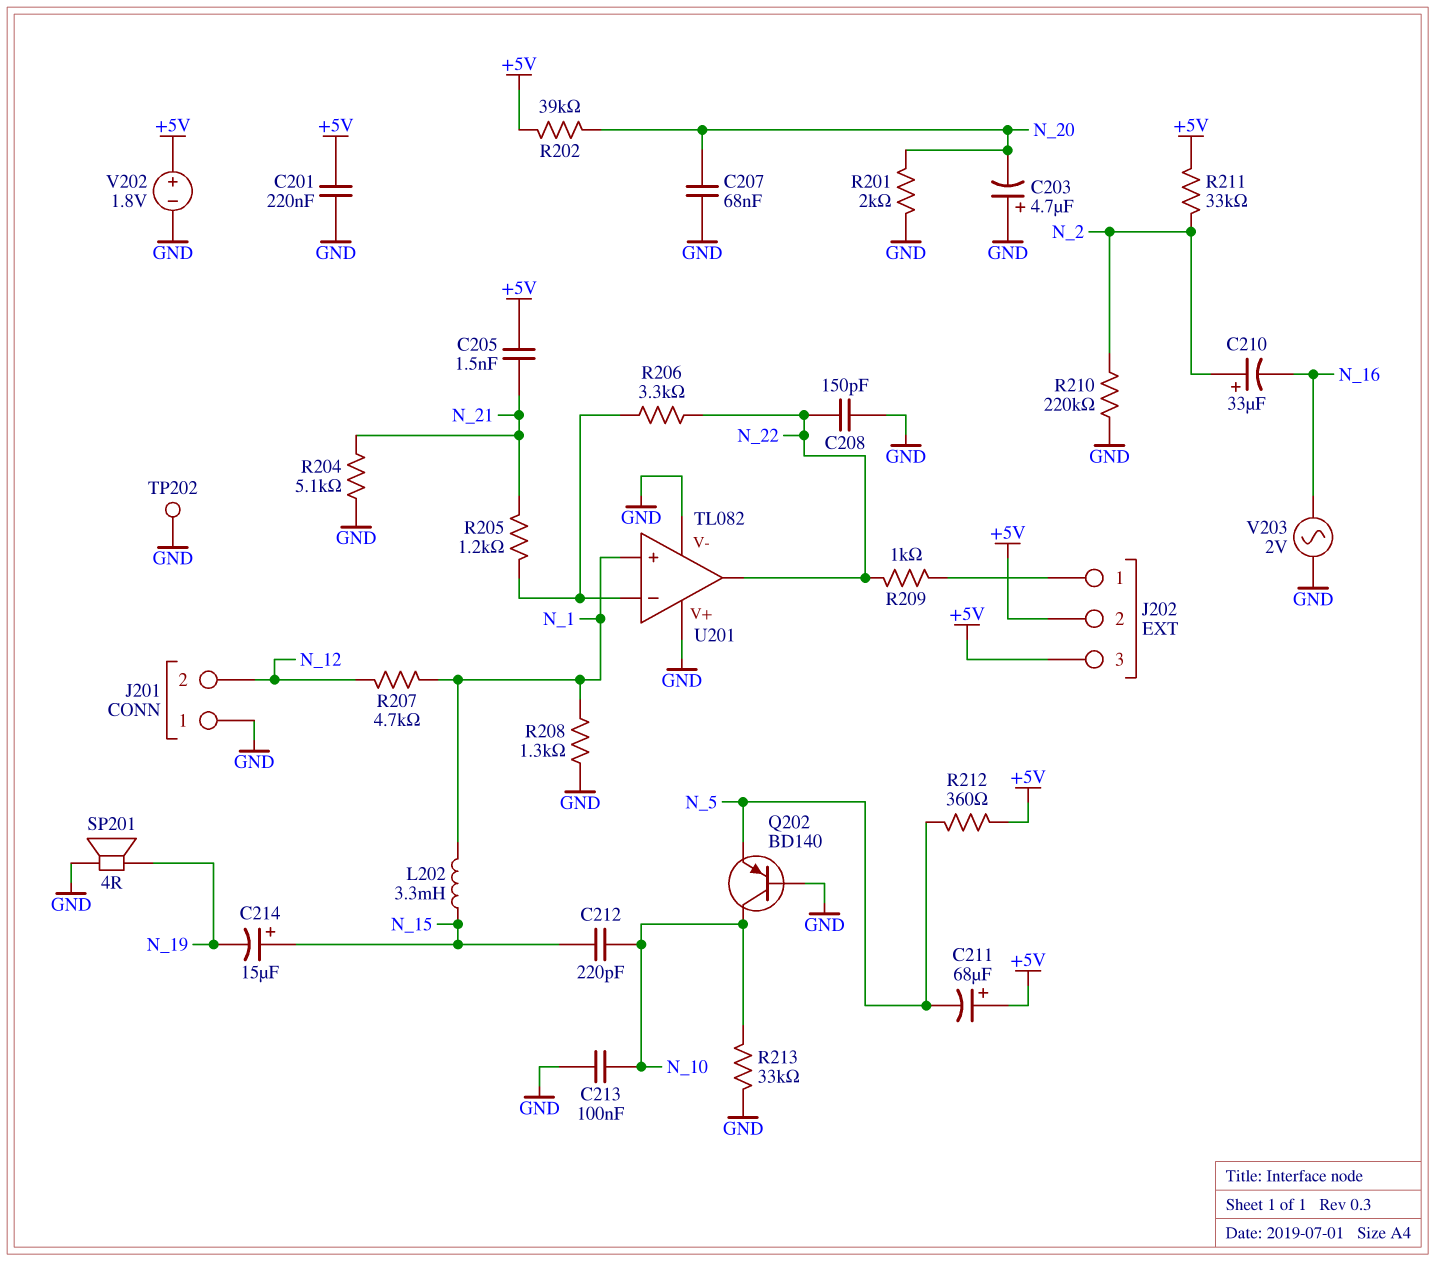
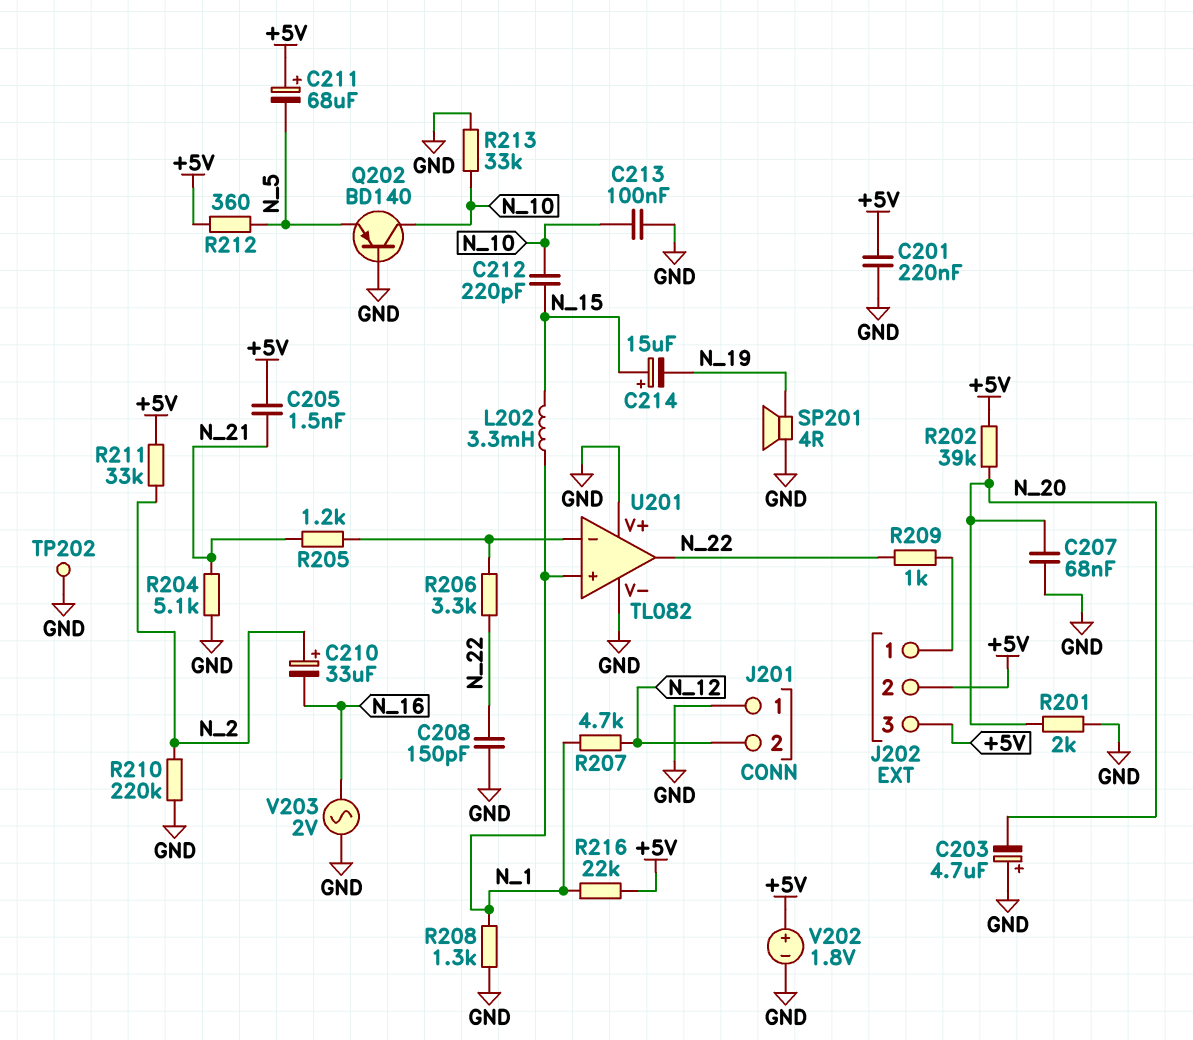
R216: none -> 22k (+5V, N_1)

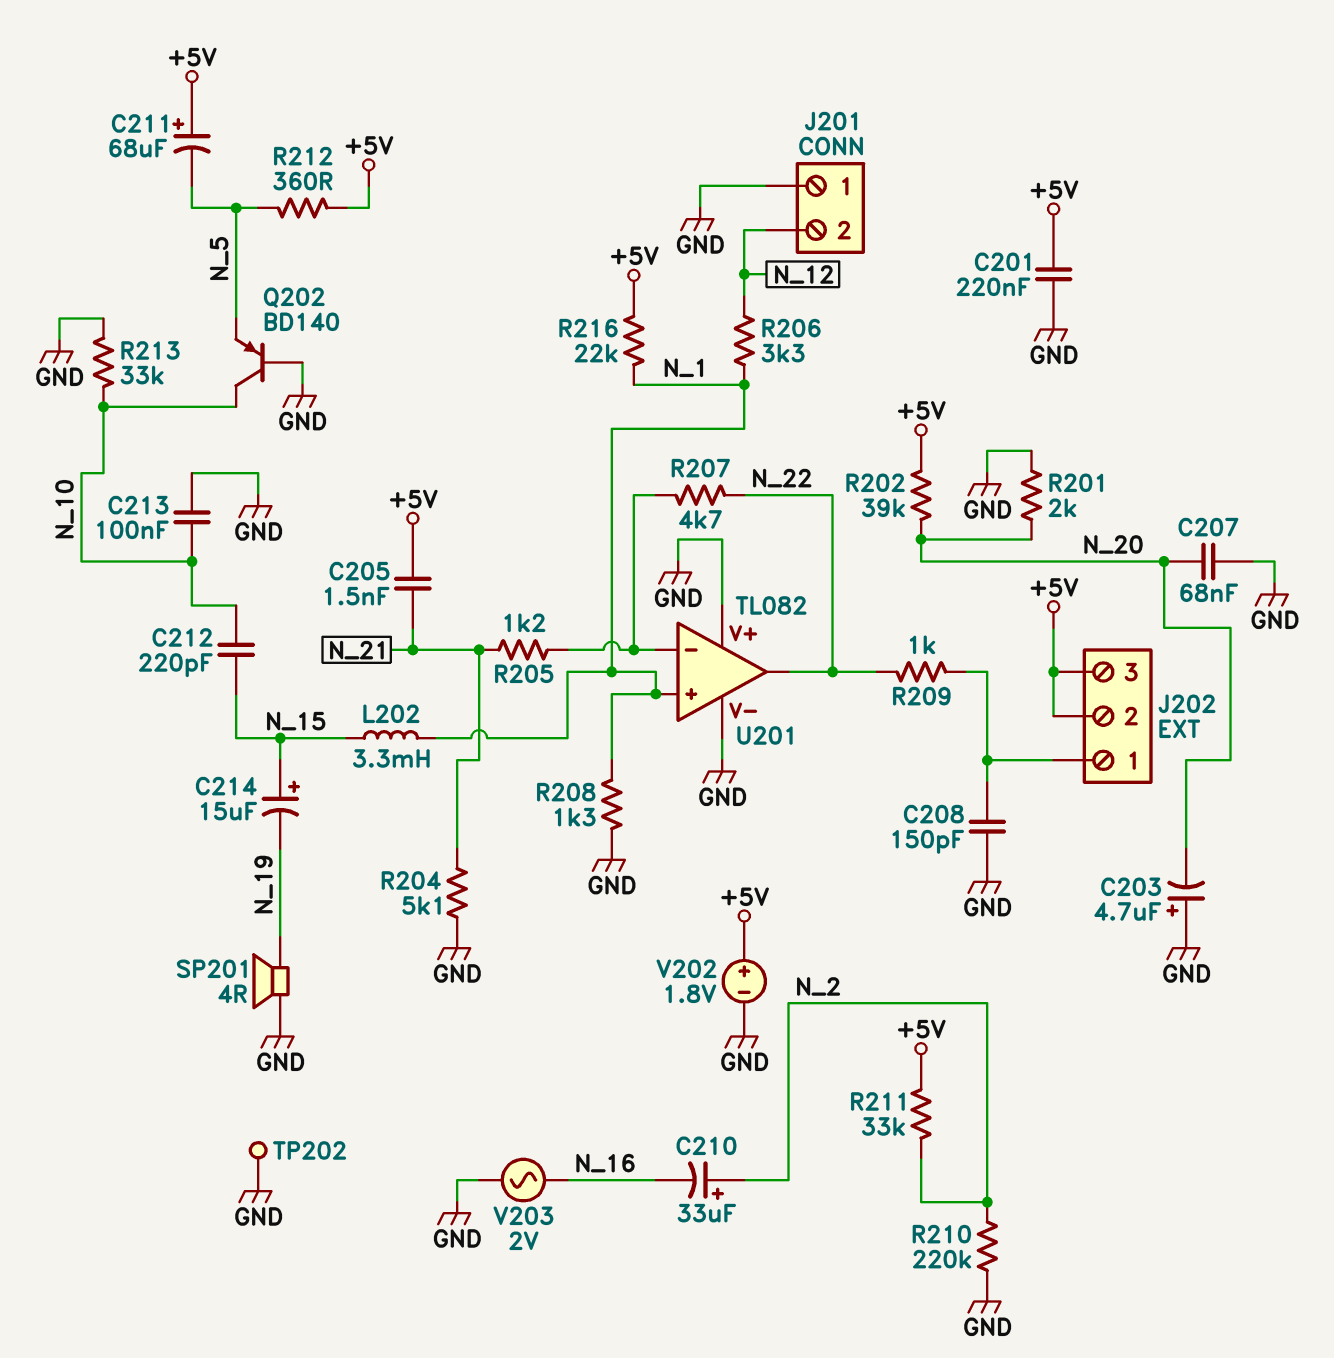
C208: 150pF (GND, N_22) -> 150pF (GND, J202/1)
R206: 3.3k (N_22, U201/in-) -> 3.3k (N_1, N_12)
R207: 4.7k (N_1, N_12) -> 4.7k (N_22, U201/in-)

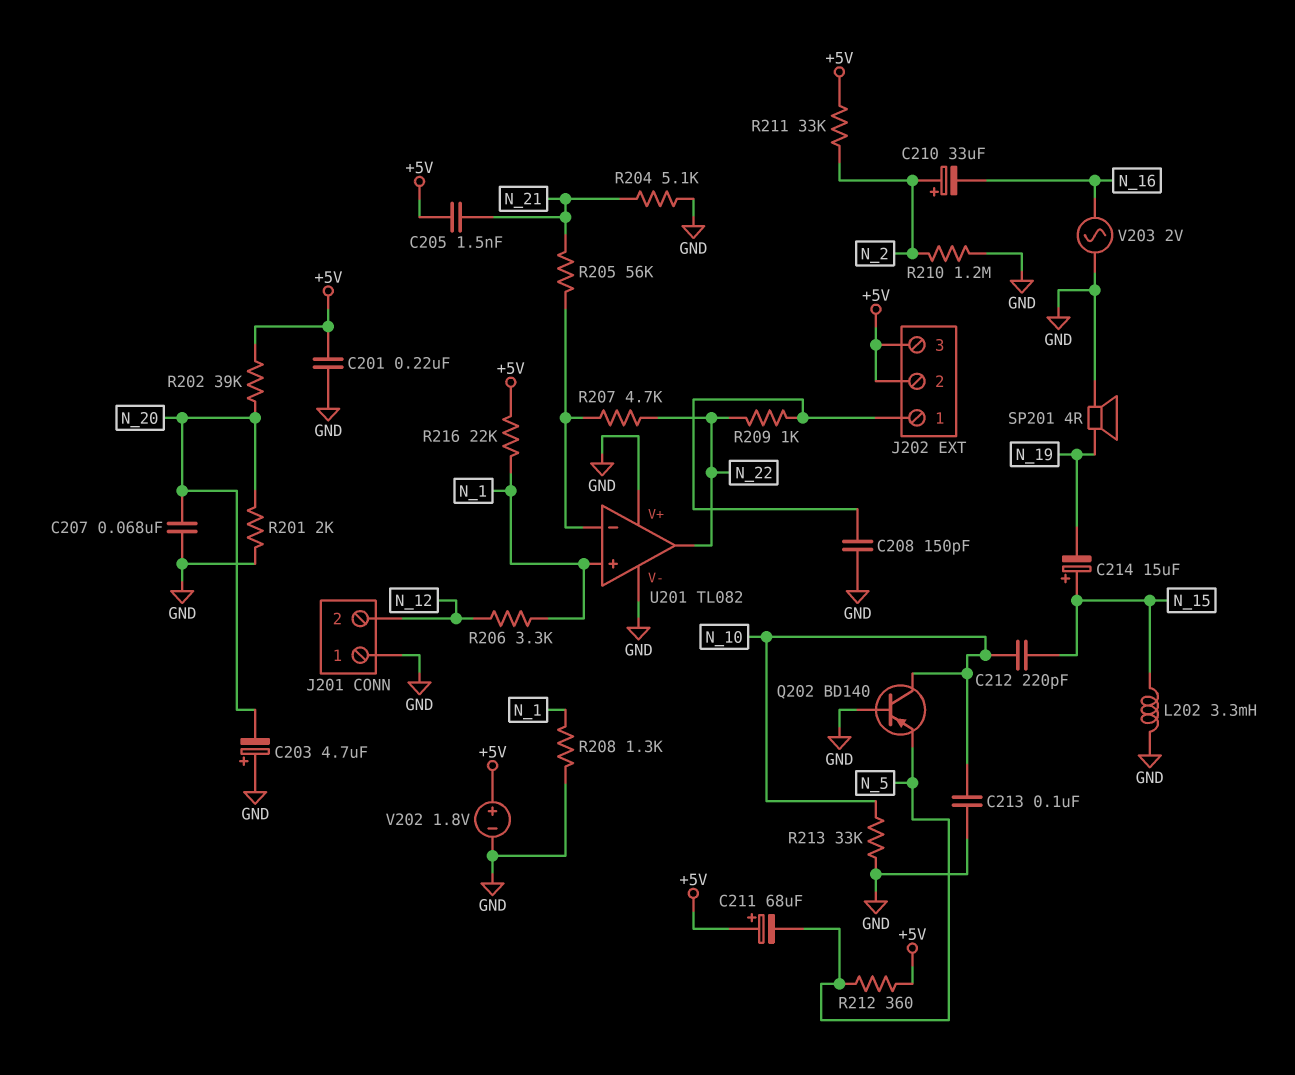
L202: 3.3mH (N_1, N_15) -> 3.3mH (GND, N_15)
R205: 1.2k (N_21, U201/in-) -> 56k (N_21, U201/in-)
R210: 220k (GND, N_2) -> 1.2M (GND, N_2)
TP202: test point (GND) -> none

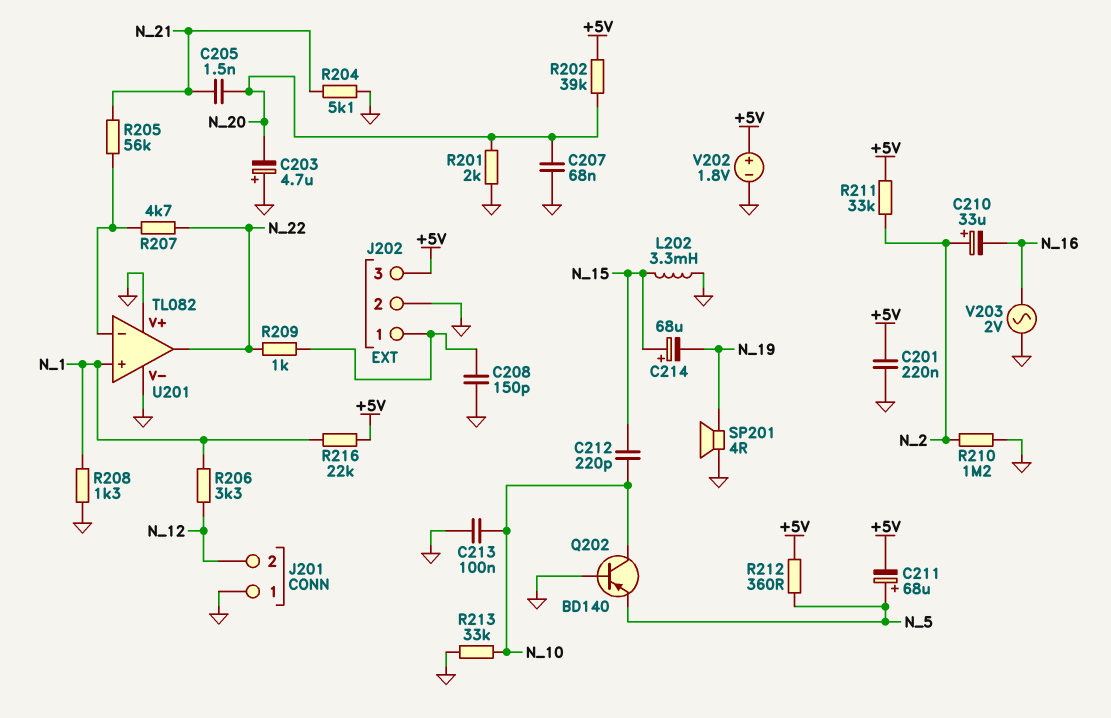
C205: 1.5nF (+5V, N_21) -> 1.5nF (N_20, N_21)
C211: 68uF (plus +5V, minus N_5) -> 68uF (plus N_5, minus +5V)
C214: 15uF (plus N_15, minus N_19) -> 68uF (plus N_15, minus N_19)
J202 pin 2: +5V -> GND

